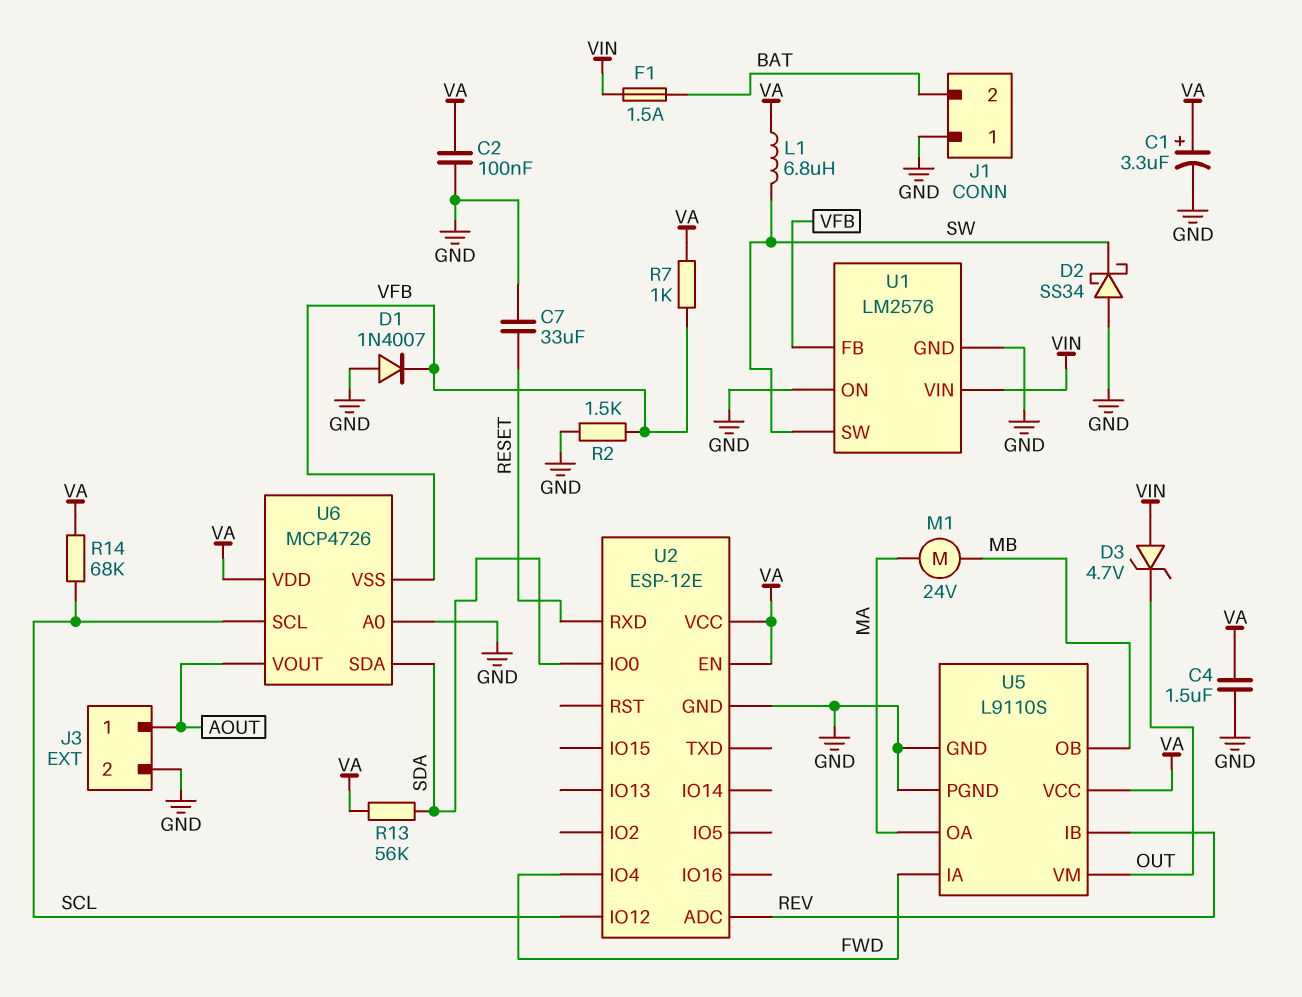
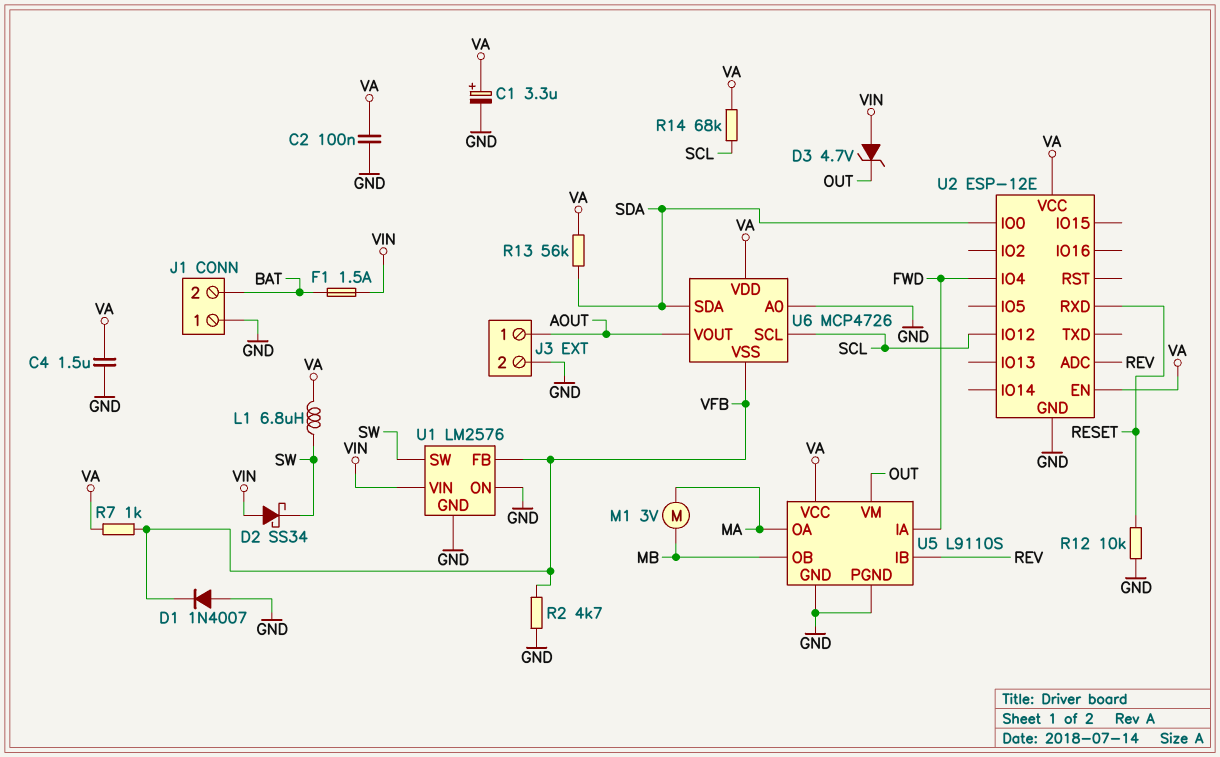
C7: 33uF (GND, RESET) -> none
D2: schottky SS34 (A GND, K SW) -> schottky SS34 (A VIN, K SW)
M1: motor 24V (MA, MB) -> motor 3V (MA, MB)
R2: 1.5k (GND, VFB) -> 4.7k (GND, VFB)
R12: none -> 10k (GND, RESET)

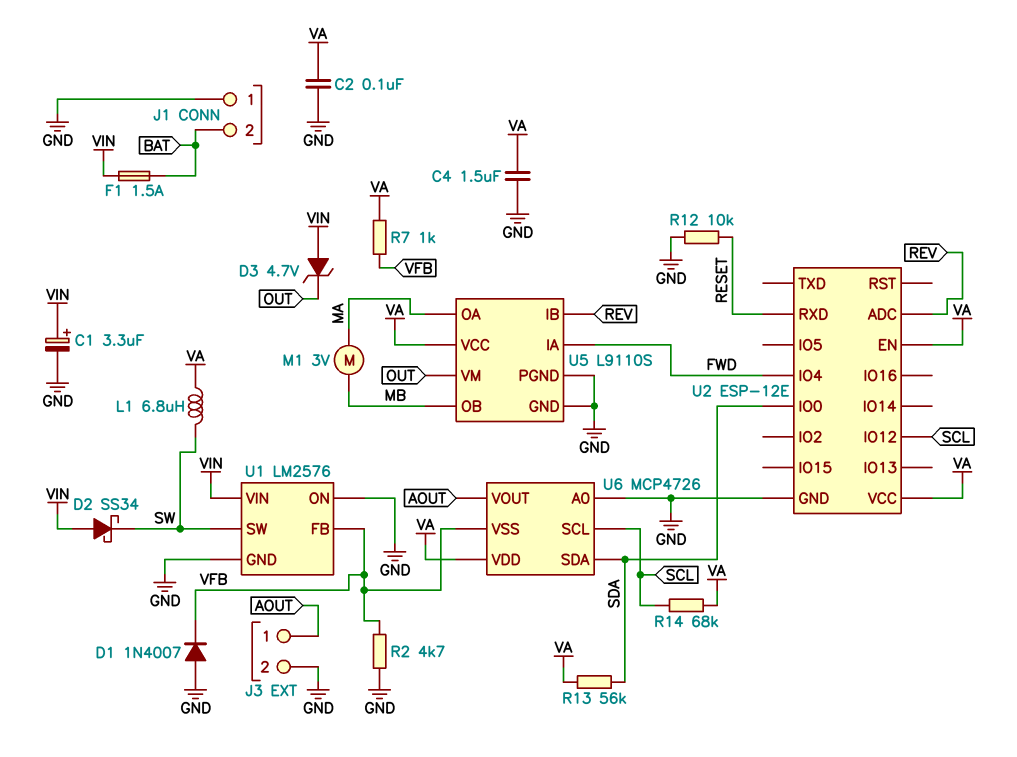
C1: 3.3uF (plus VA, minus GND) -> 3.3uF (plus VIN, minus GND)

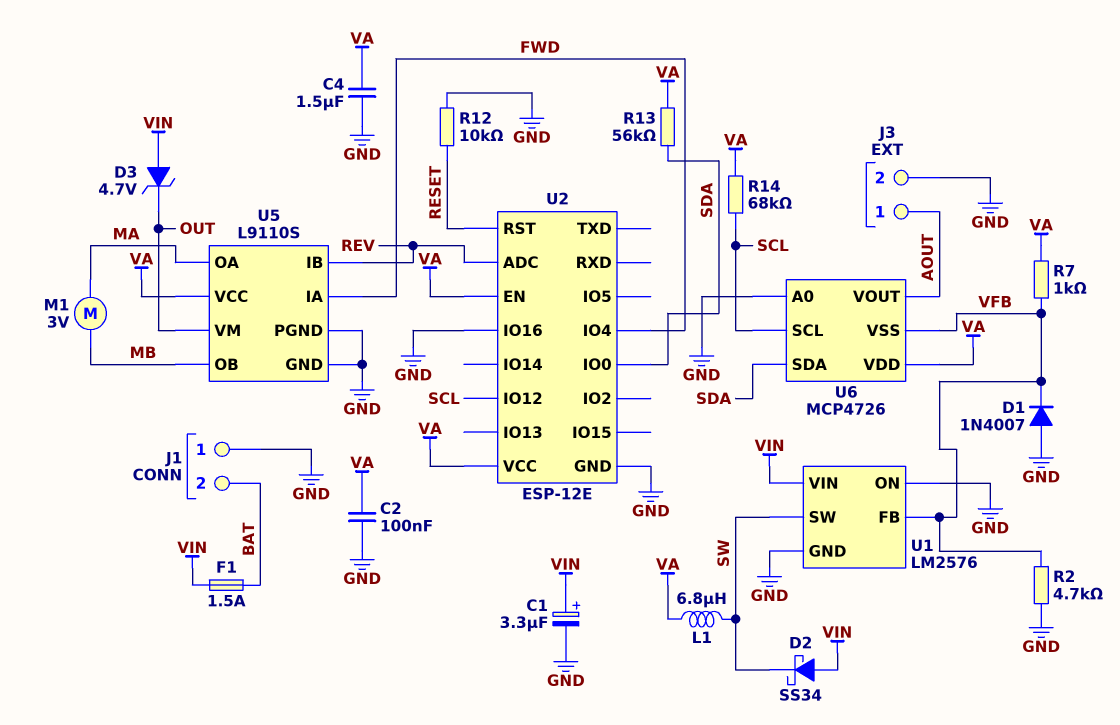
U2 pin IO16: none -> GND
U2 pin RST: none -> RESET
U2 pin RXD: RESET -> none

